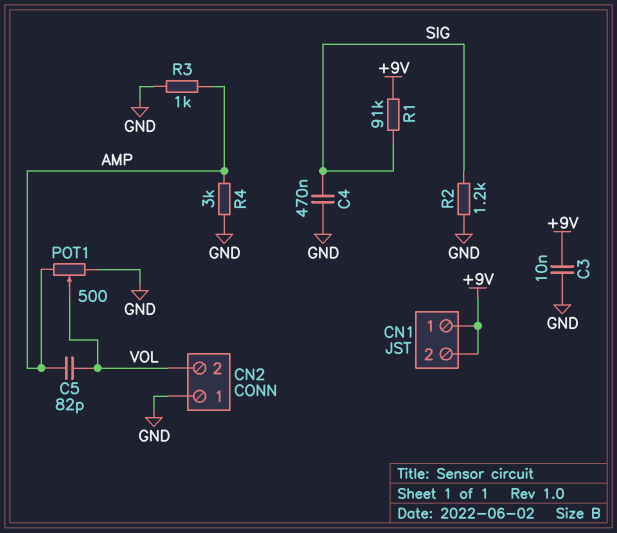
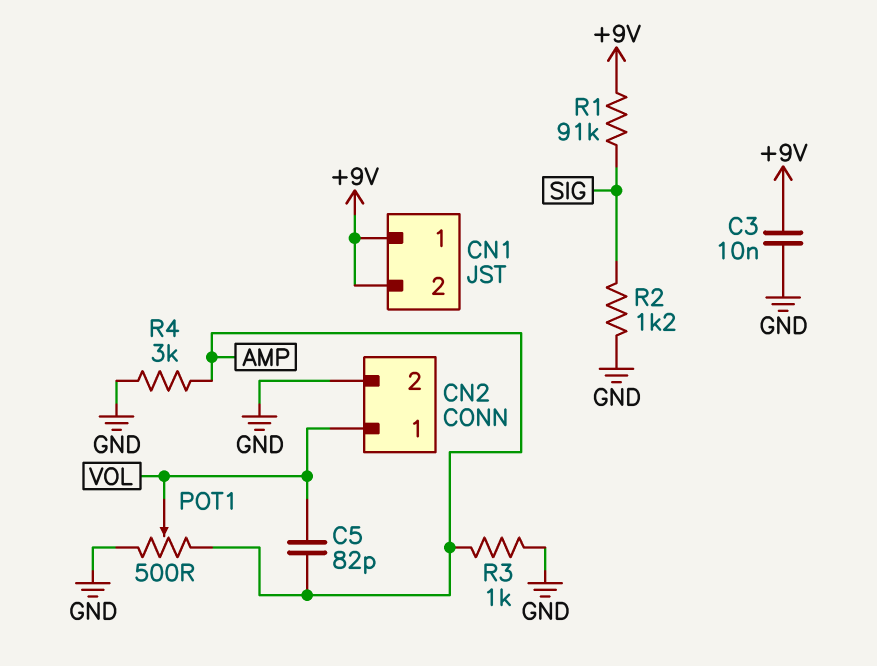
C4: 470nF (GND, SIG) -> none
CN2 pin 1: GND -> VOL
CN2 pin 2: VOL -> GND

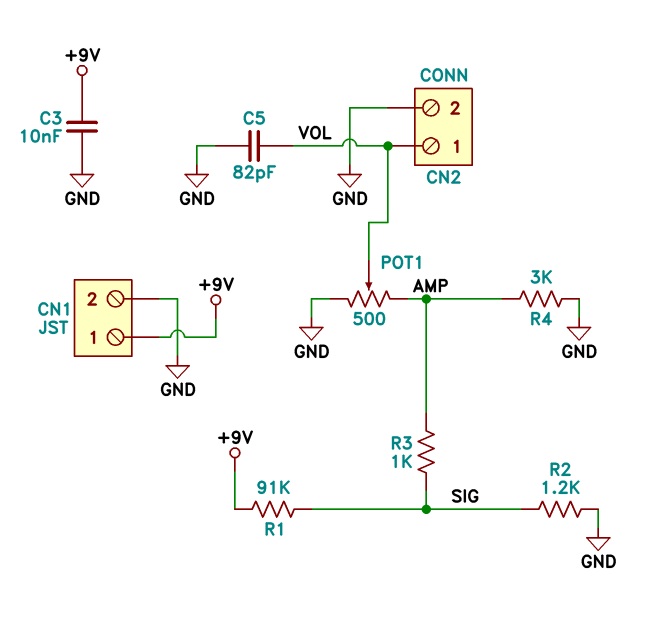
C5: 82pF (AMP, VOL) -> 82pF (GND, VOL)
CN1 pin 2: +9V -> GND
R3: 1k (AMP, GND) -> 1k (AMP, SIG)

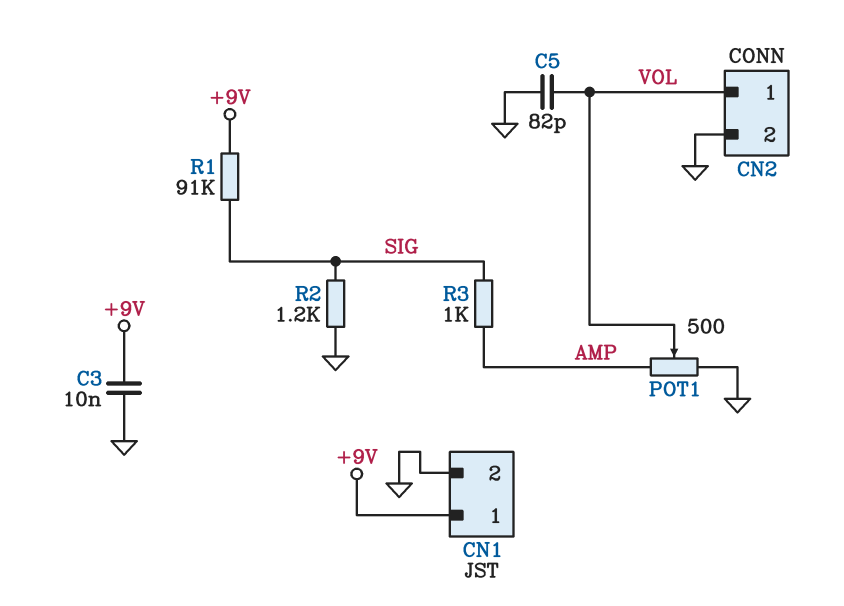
R4: 3k (AMP, GND) -> none

